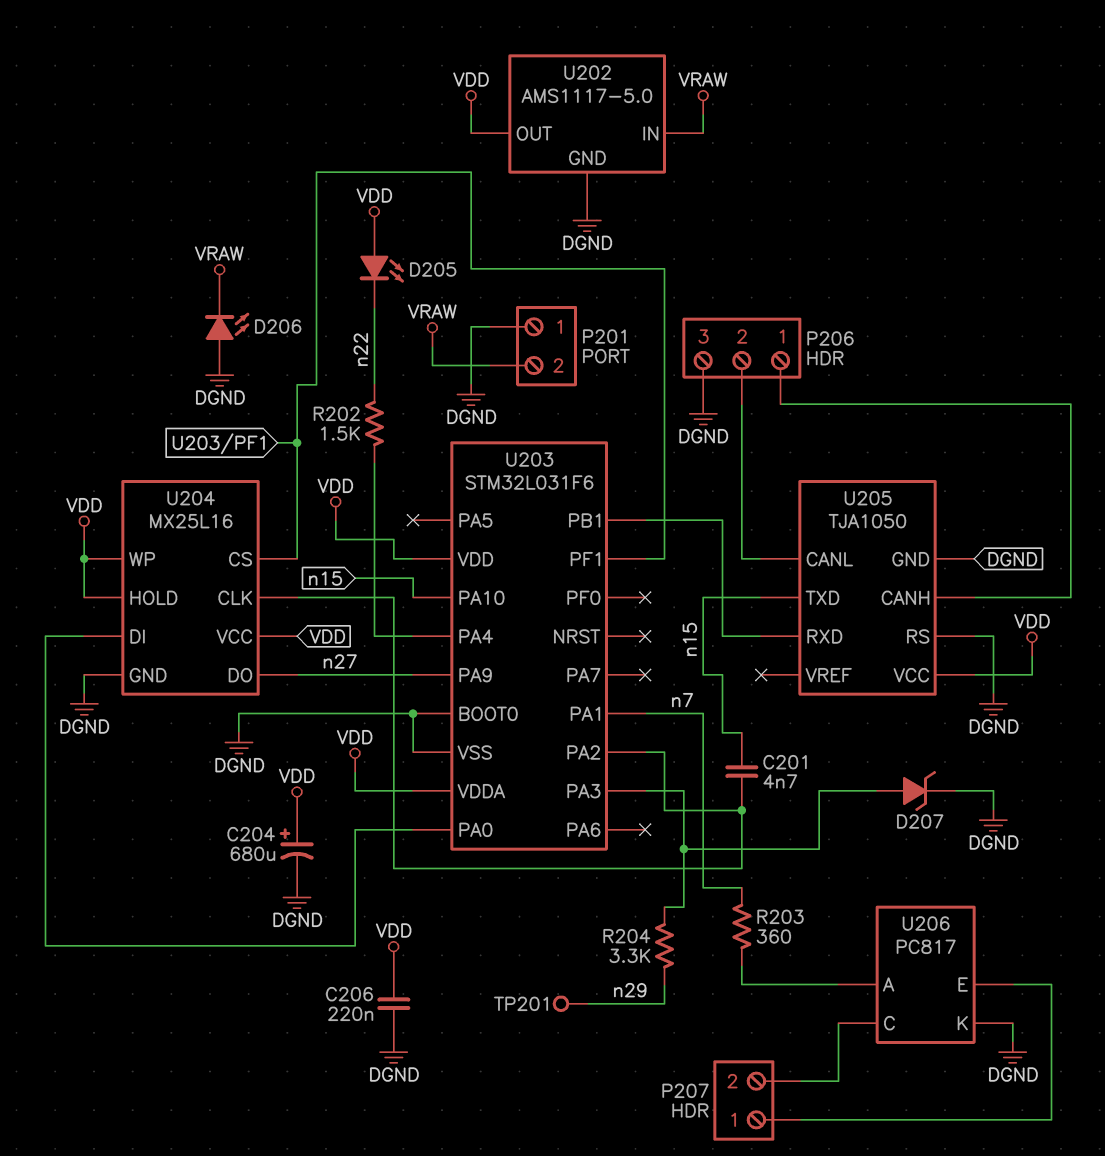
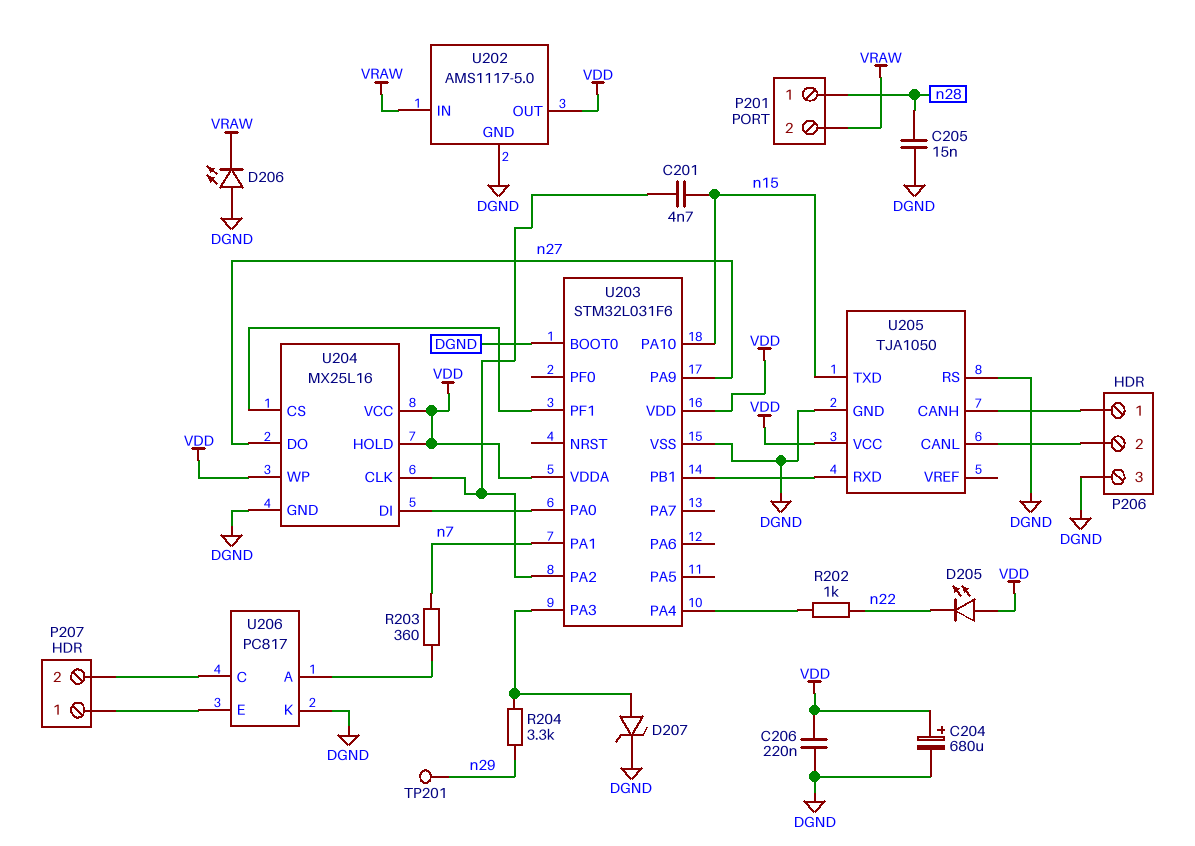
C205: none -> 15nF (DGND, n28)
P201 pin 1: DGND -> n28
R202: 1.5k (U203/PA4, n22) -> 1k (U203/PA4, n22)

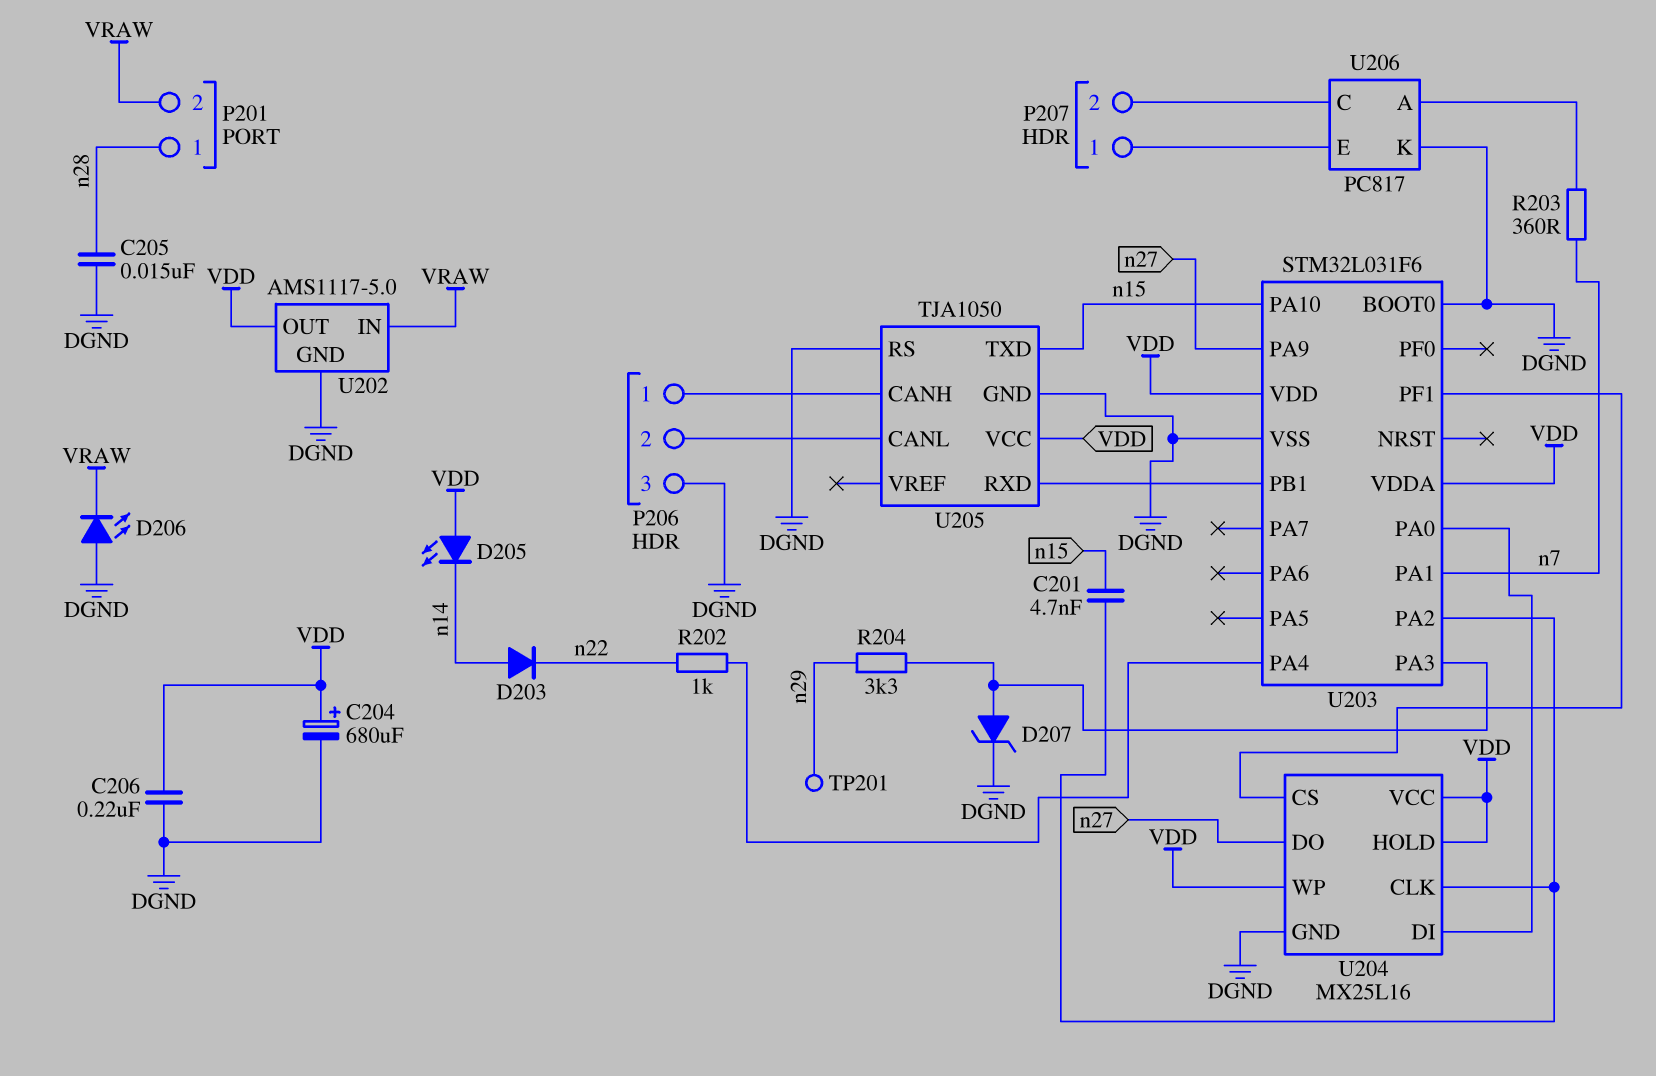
D203: none -> diode (A n14, K n22)
D205: LED (A VDD, K n22) -> LED (A VDD, K n14)

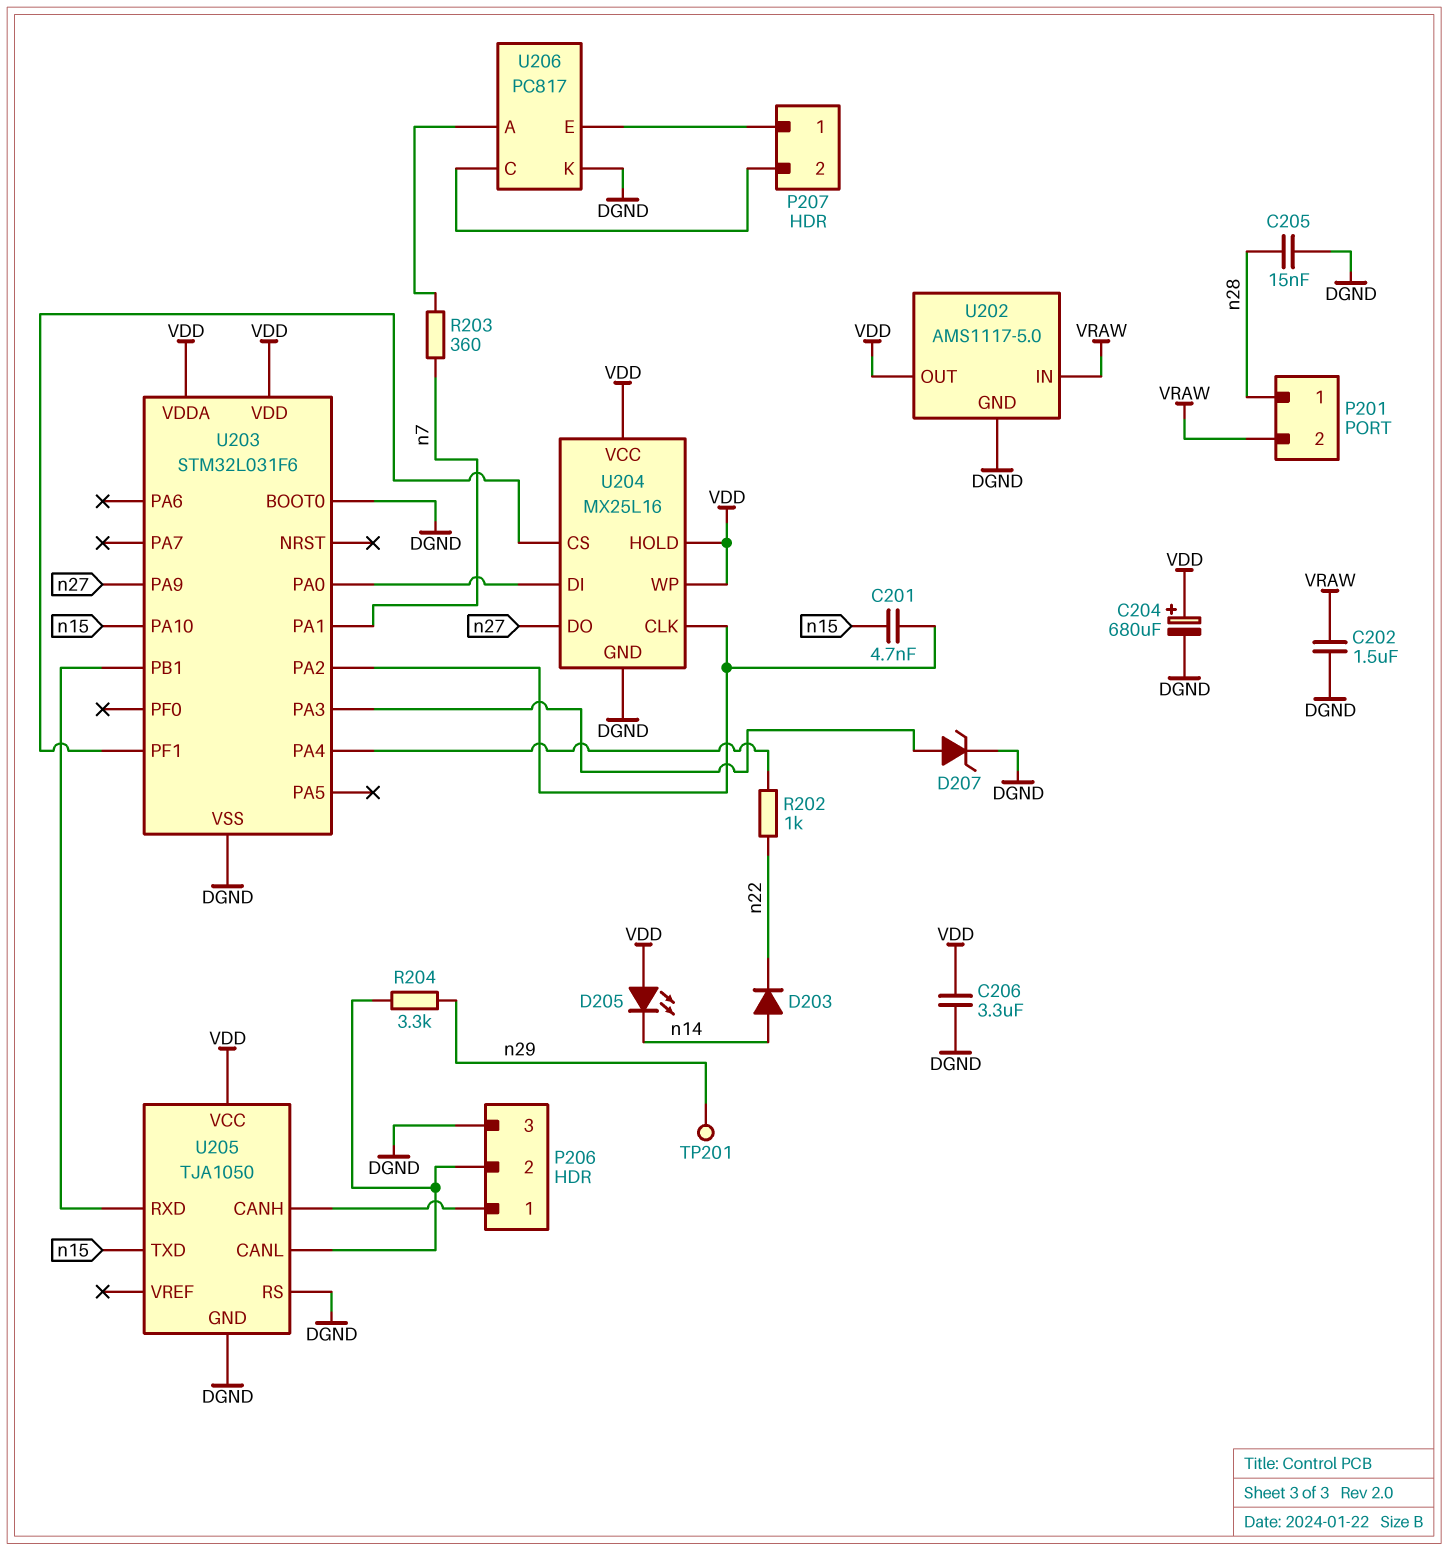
C202: none -> 1.5uF (DGND, VRAW)
C206: 220nF (DGND, VDD) -> 3.3uF (DGND, VDD)
D206: LED (A DGND, K VRAW) -> none
R204: 3.3k (U203/PA3, n29) -> 3.3k (P206/2, n29)

